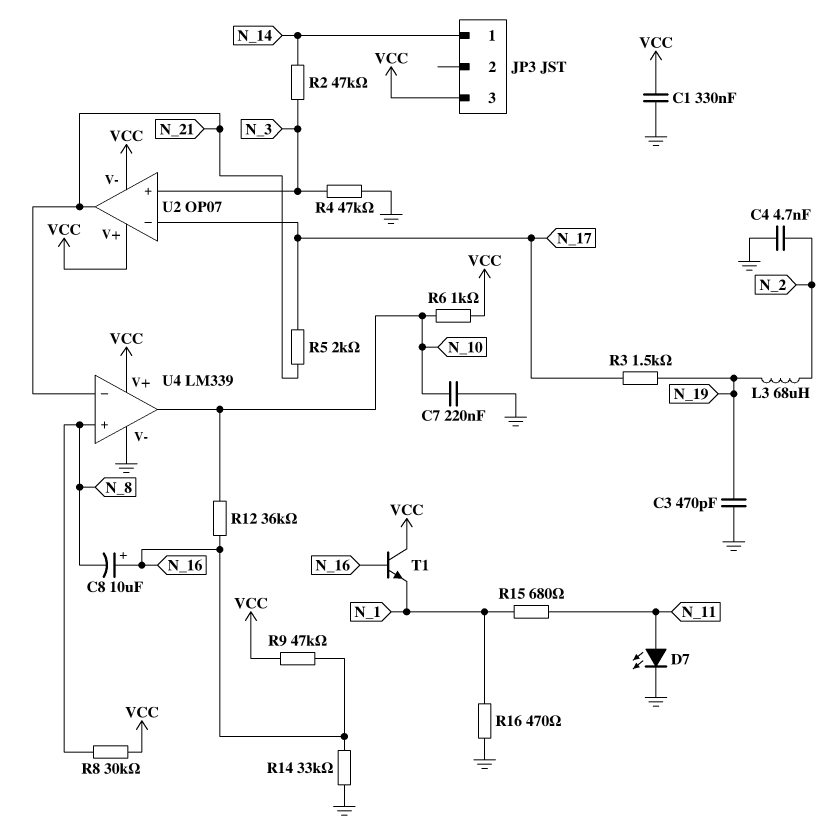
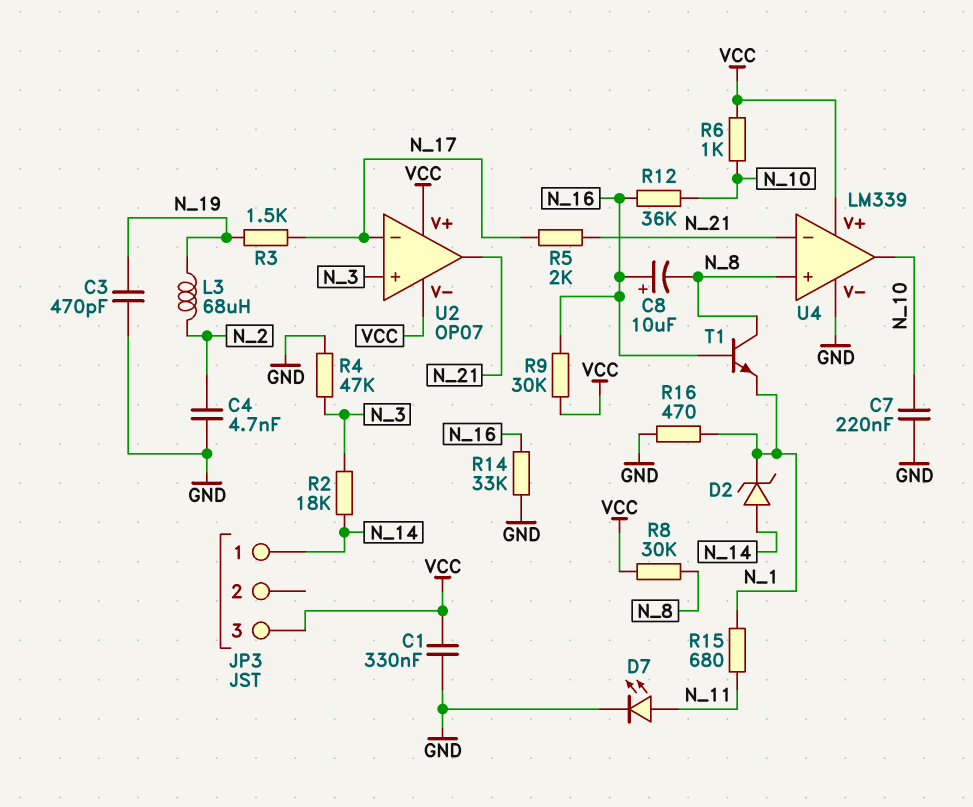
D2: none -> zener (A N_14, K N_1)
R2: 47k (N_3, N_14) -> 18k (N_3, N_14)
R9: 47k (N_16, VCC) -> 30k (N_16, VCC)
T1: NPN (B N_16, C VCC, E N_1) -> NPN (B N_16, C N_8, E N_1)

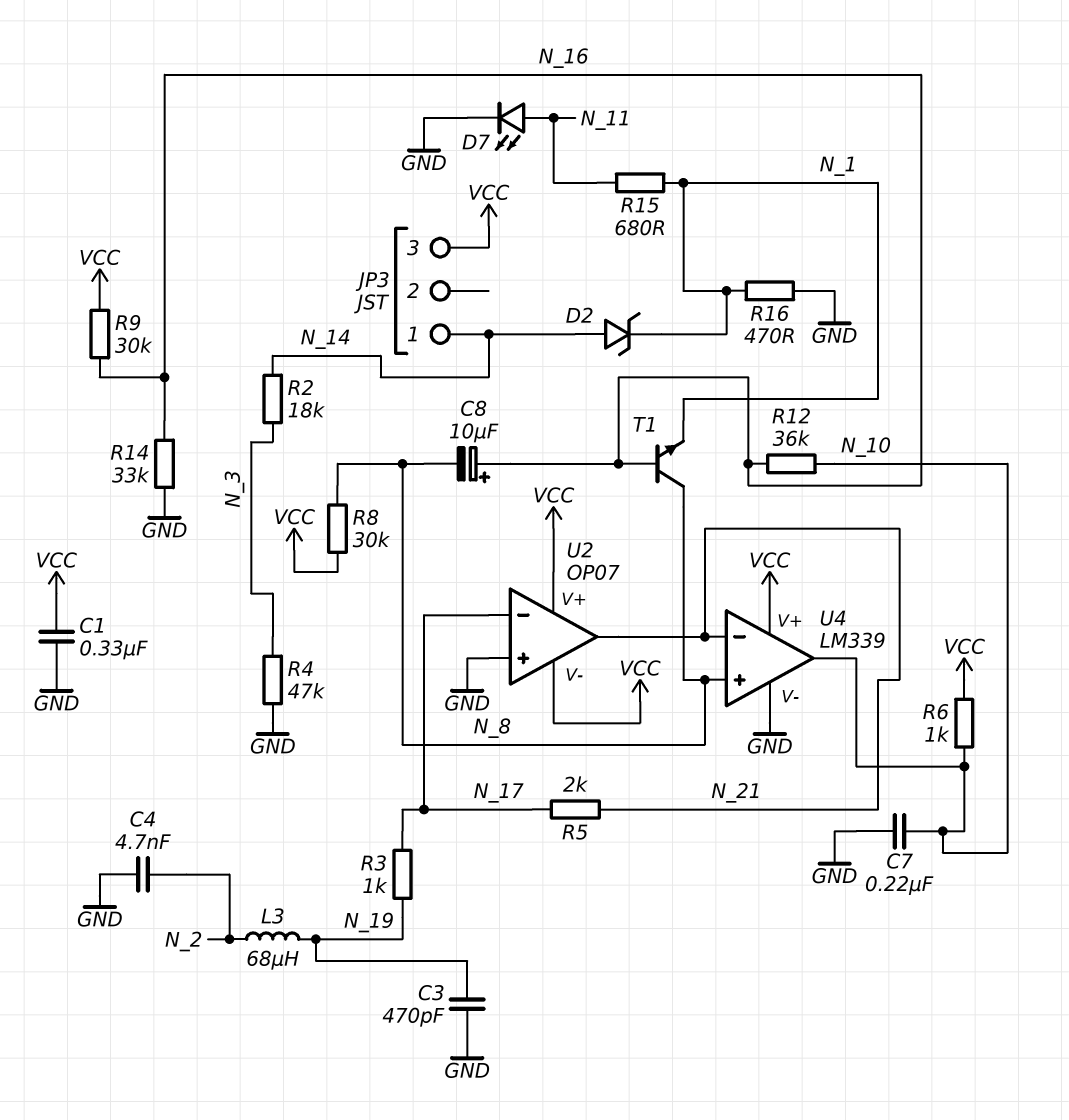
R3: 1.5k (N_17, N_19) -> 1k (N_17, N_19)
U2 pin in+: N_3 -> GND

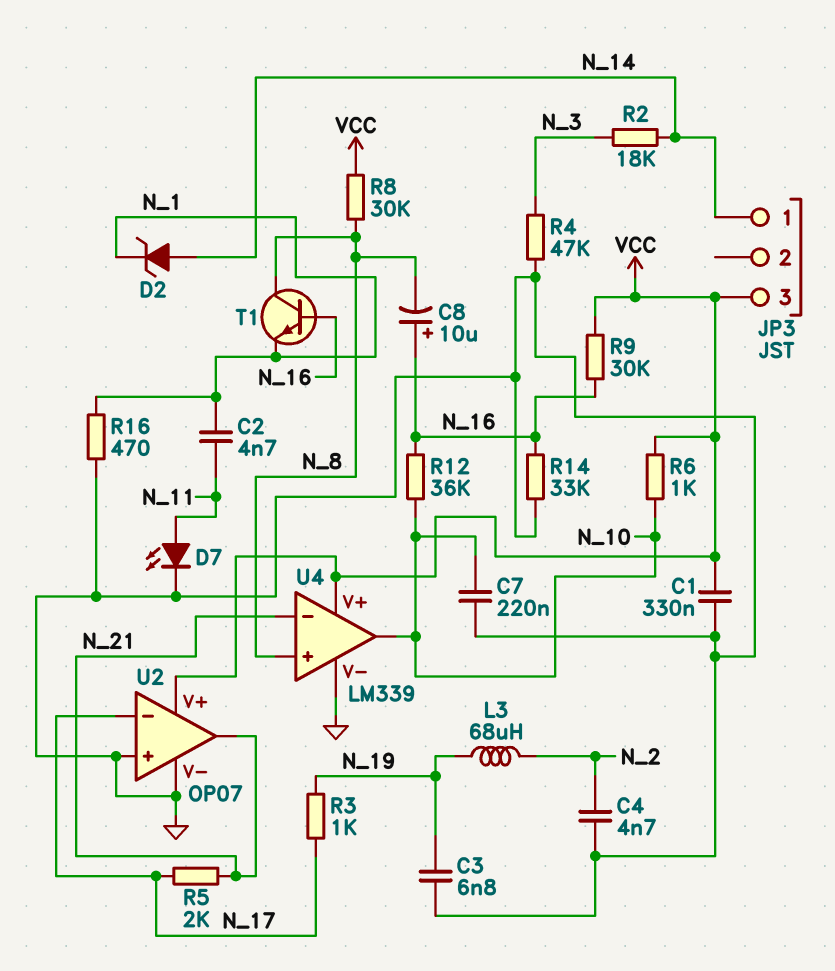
C2: none -> 4.7nF (N_1, N_11)
C3: 470pF (GND, N_19) -> 6.8nF (GND, N_19)
R15: 680 (N_1, N_11) -> none
U2 pin V-: VCC -> GND

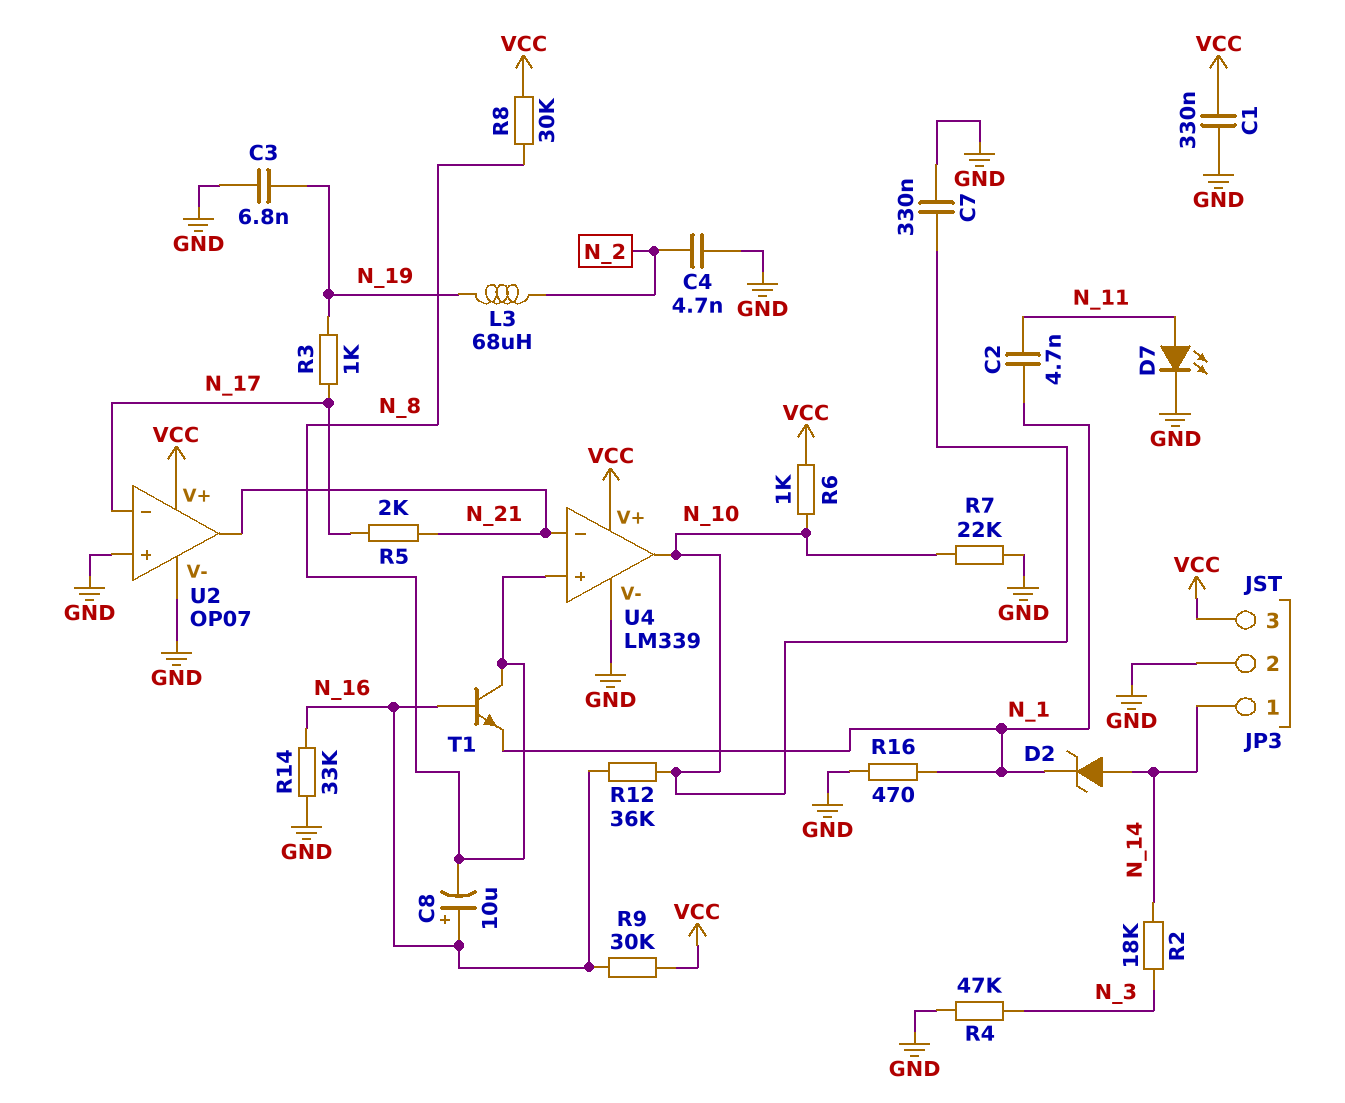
C7: 220nF (GND, N_10) -> 330nF (GND, N_10)
JP3 pin 2: none -> GND
R7: none -> 22k (GND, N_10)

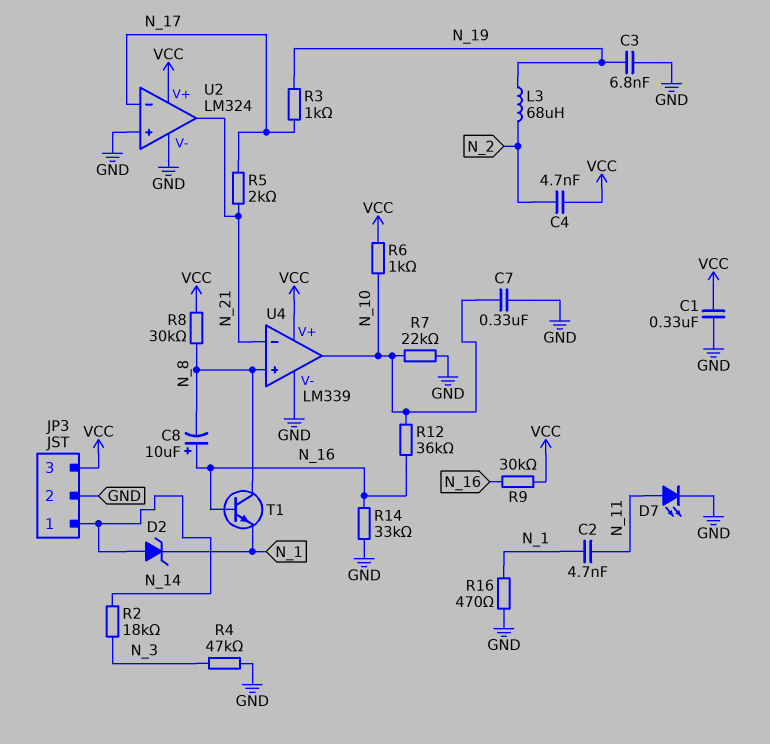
C4: 4.7nF (GND, N_2) -> 4.7nF (N_2, VCC)
U2: OP07 -> LM324

